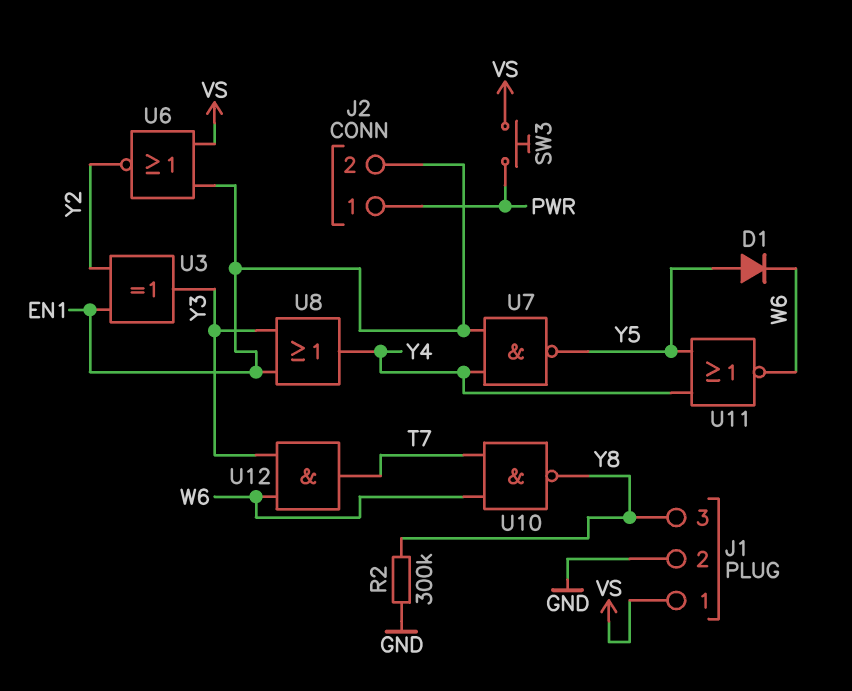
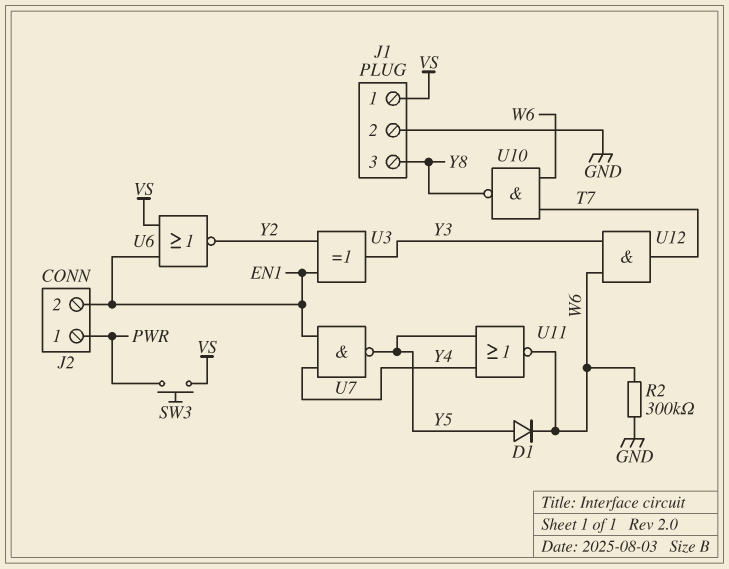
R2: 300k (GND, Y8) -> 300k (GND, W6)
U8: OR (in EN1, in Y3, out Y4) -> none

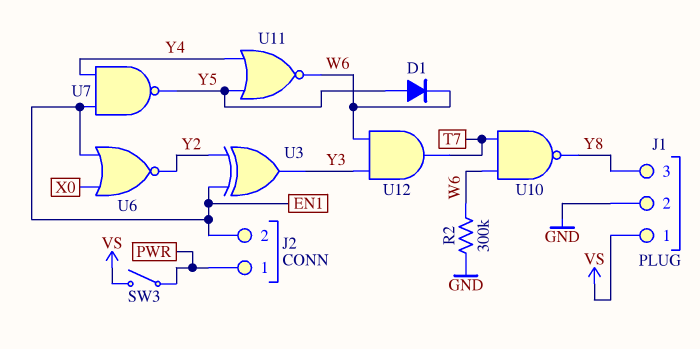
SW3: button (PWR, VS) -> switch (PWR, VS)
U6: NOR (in EN1, in VS, out Y2) -> NOR (in EN1, in X0, out Y2)

